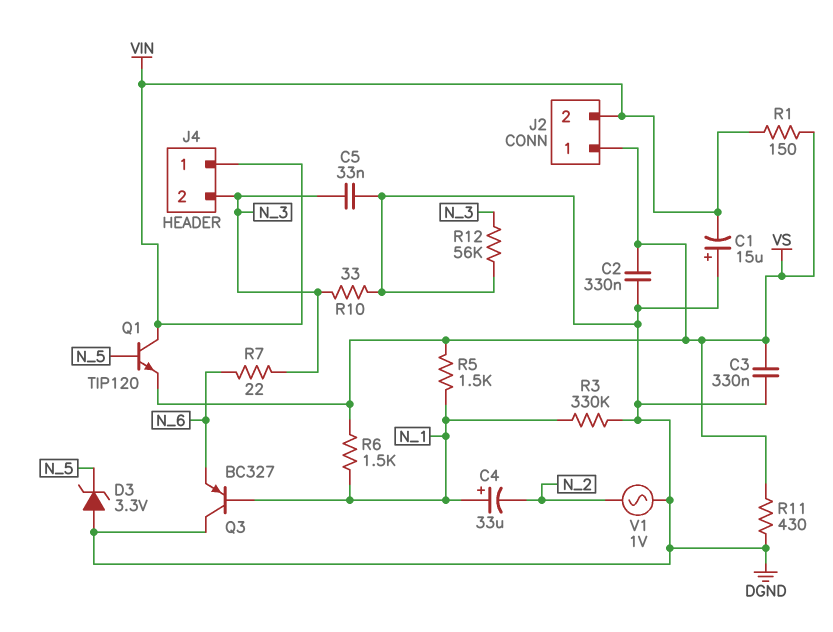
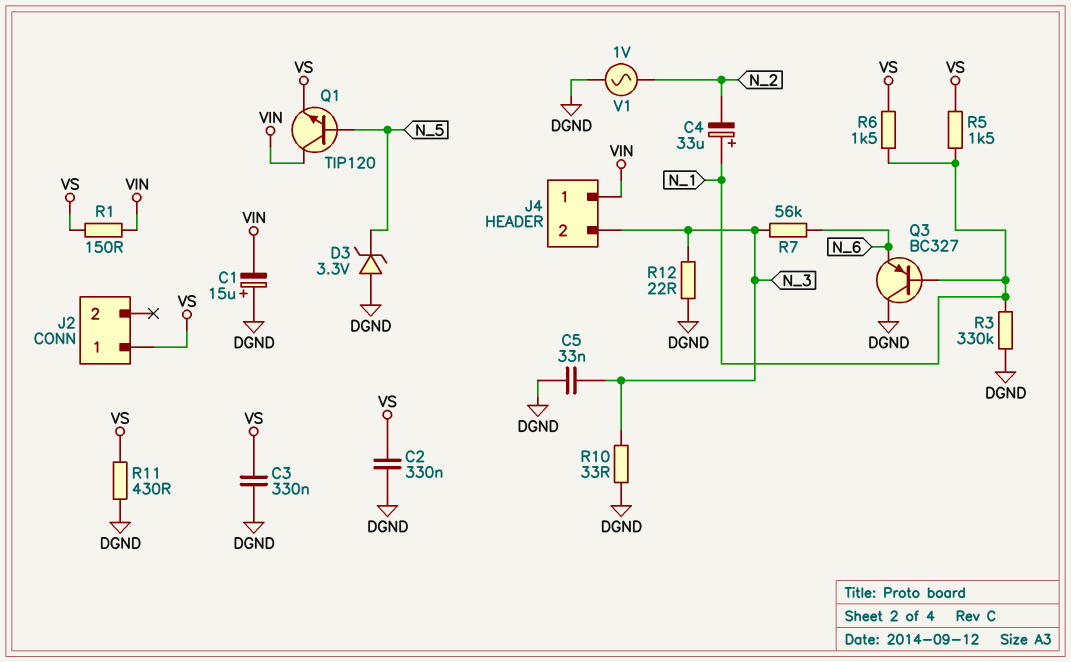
J2 pin 2: VIN -> none
R7: 22 (N_3, N_6) -> 56k (N_3, N_6)
R12: 56k (DGND, N_3) -> 22 (DGND, N_3)

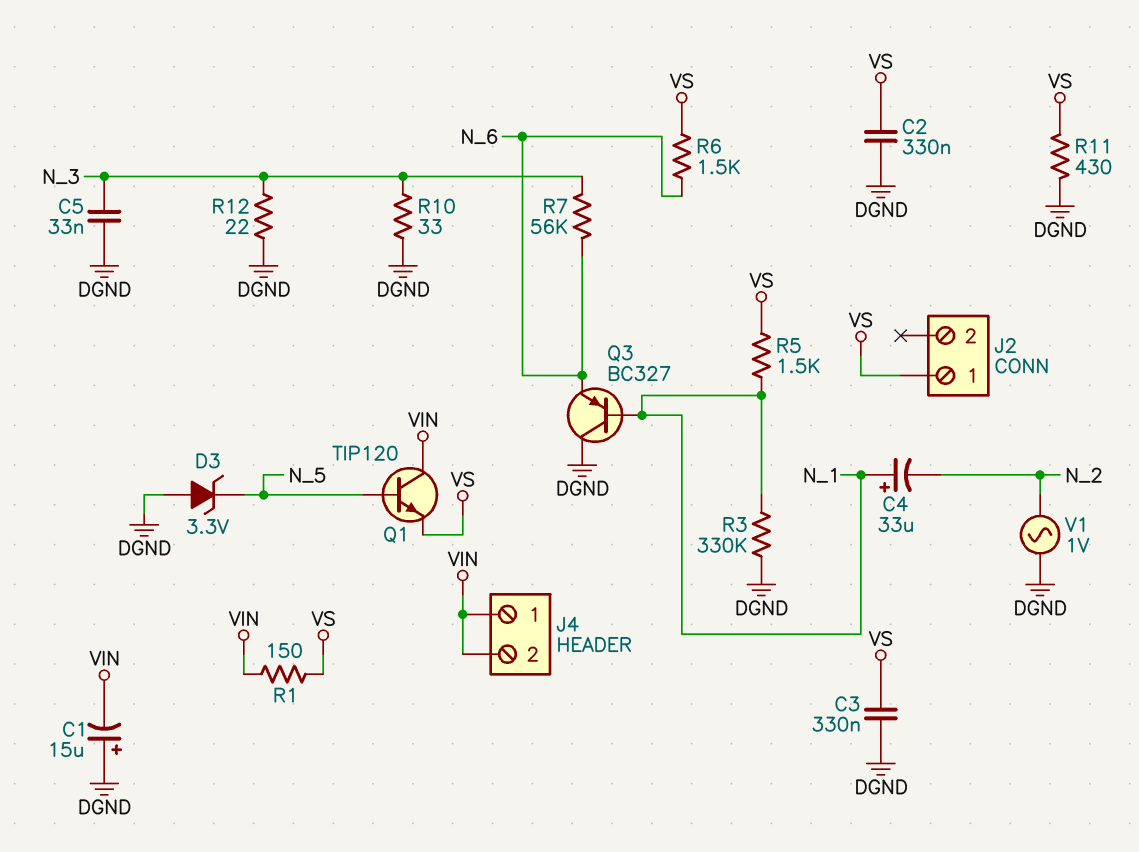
J4 pin 2: N_3 -> VIN
R6: 1.5k (N_1, VS) -> 1.5k (N_6, VS)

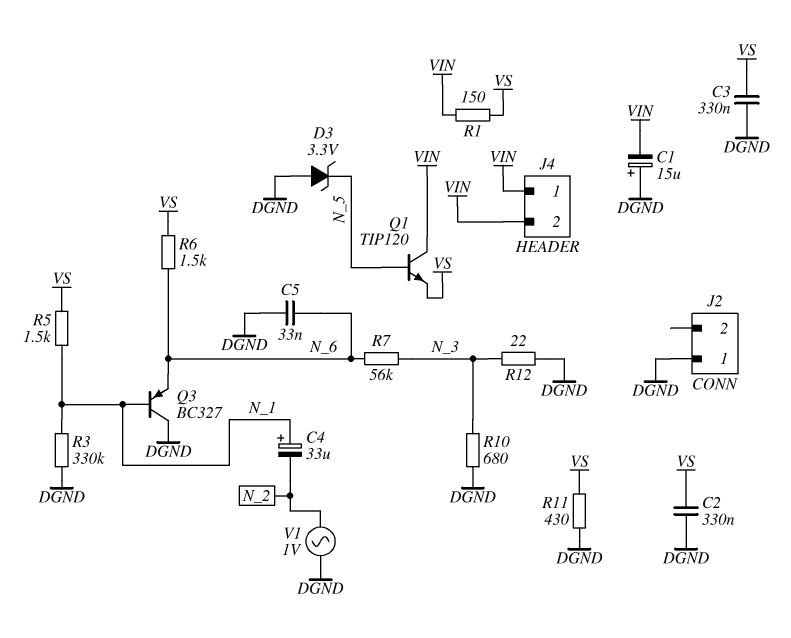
C5: 33nF (DGND, N_3) -> 33nF (DGND, N_6)
J2 pin 1: VS -> DGND
R10: 33 (DGND, N_3) -> 680 (DGND, N_3)

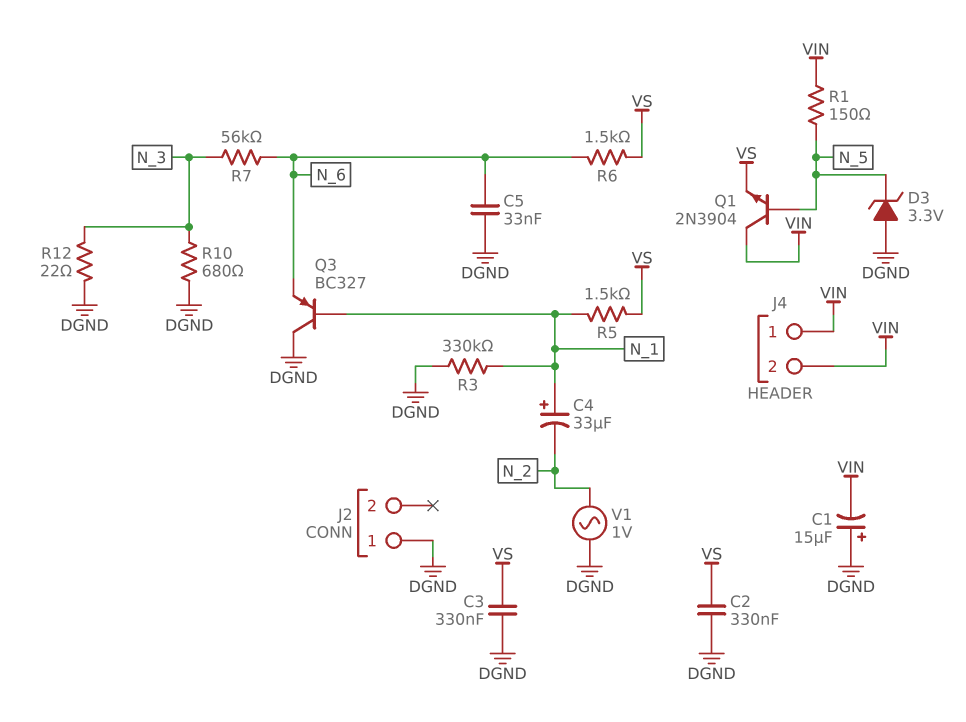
Q1: NPN TIP120 (B N_5, C VIN, E VS) -> NPN 2N3904 (B N_5, C VIN, E VS)
R1: 150 (VIN, VS) -> 150 (N_5, VIN)
R11: 430 (DGND, VS) -> none

